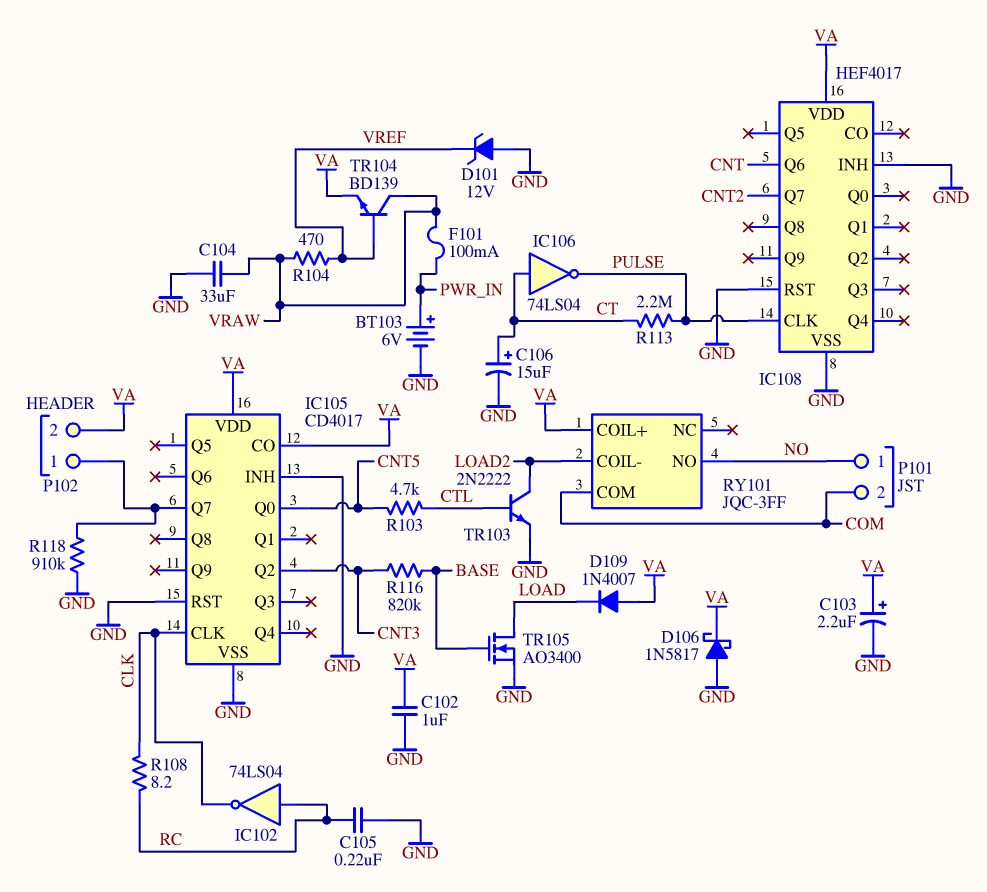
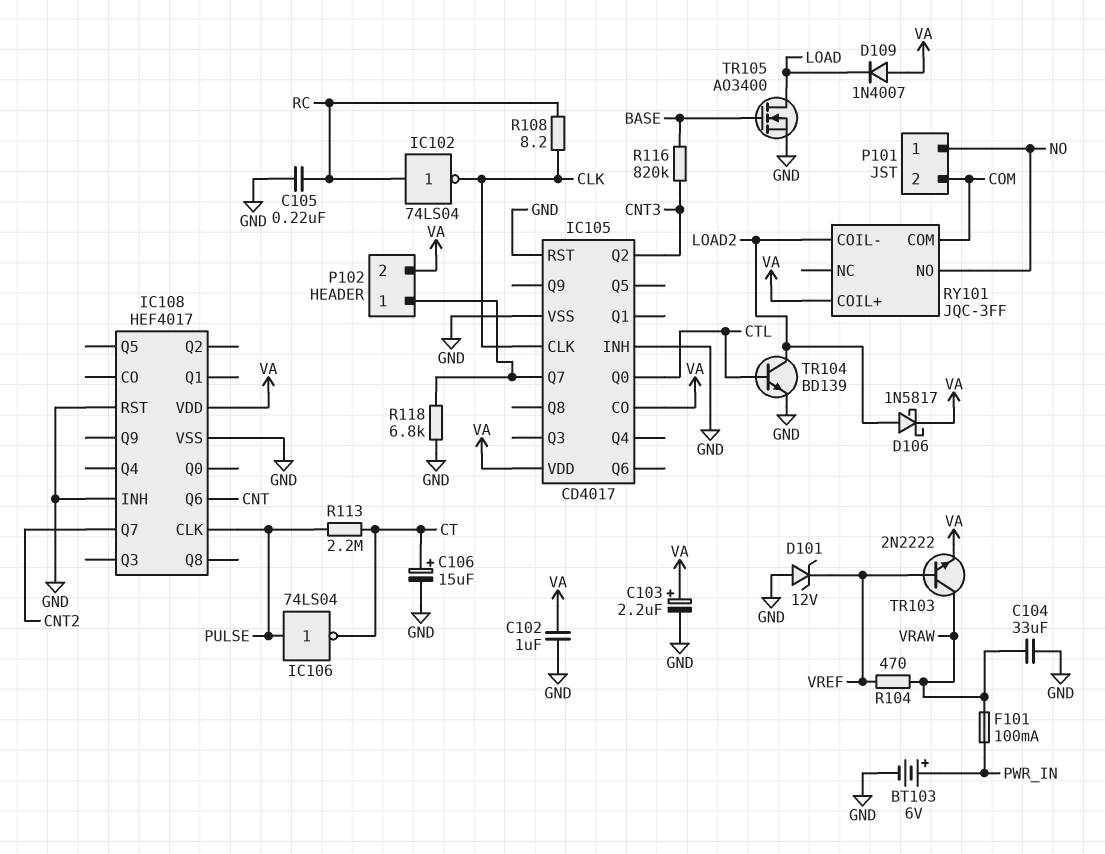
D106: schottky 1N5817 (A GND, K VA) -> schottky 1N5817 (A LOAD2, K VA)
IC105 pin Q0: CNT5 -> CTL
IC106: NOT 74LS04 (in CT, out PULSE) -> NOT 74LS04 (in PULSE, out CT)
R103: 4.7k (CNT5, CTL) -> none
R118: 910k (GND, IC105/Q7) -> 6.8k (GND, IC105/Q7)
TR103: NPN 2N2222 (B CTL, C LOAD2, E GND) -> NPN 2N2222 (B VREF, C VRAW, E VA)
TR104: NPN BD139 (B VREF, C VRAW, E VA) -> NPN BD139 (B CTL, C LOAD2, E GND)

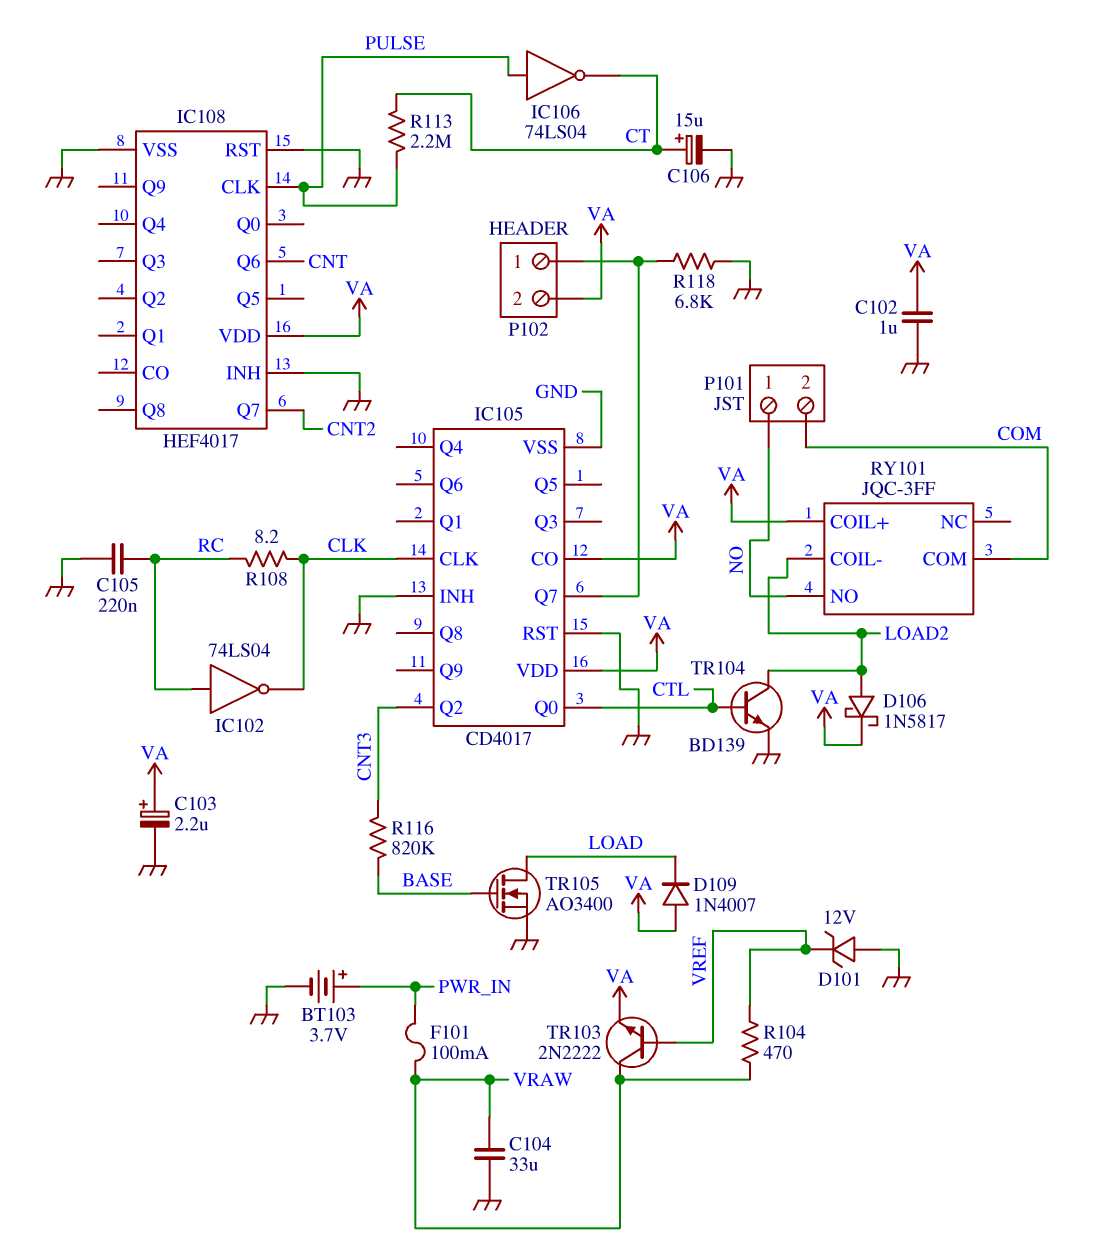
BT103: 6V (plus PWR_IN, minus GND) -> 3.7V (plus PWR_IN, minus GND)

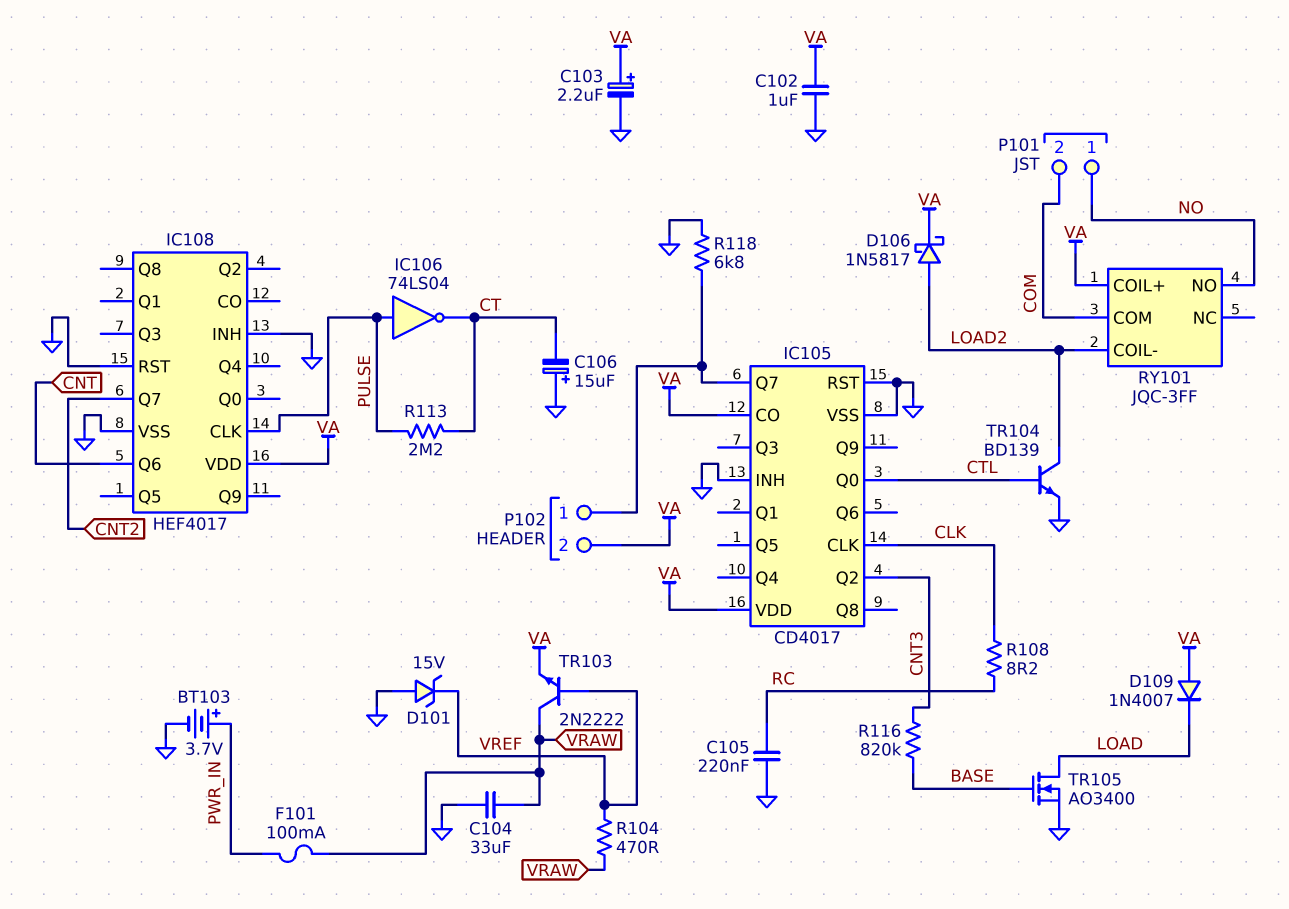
C106: 15uF (plus CT, minus GND) -> 15uF (plus GND, minus CT)
D101: zener 12V (A GND, K VREF) -> zener 15V (A GND, K VREF)
IC102: NOT 74LS04 (in RC, out CLK) -> none

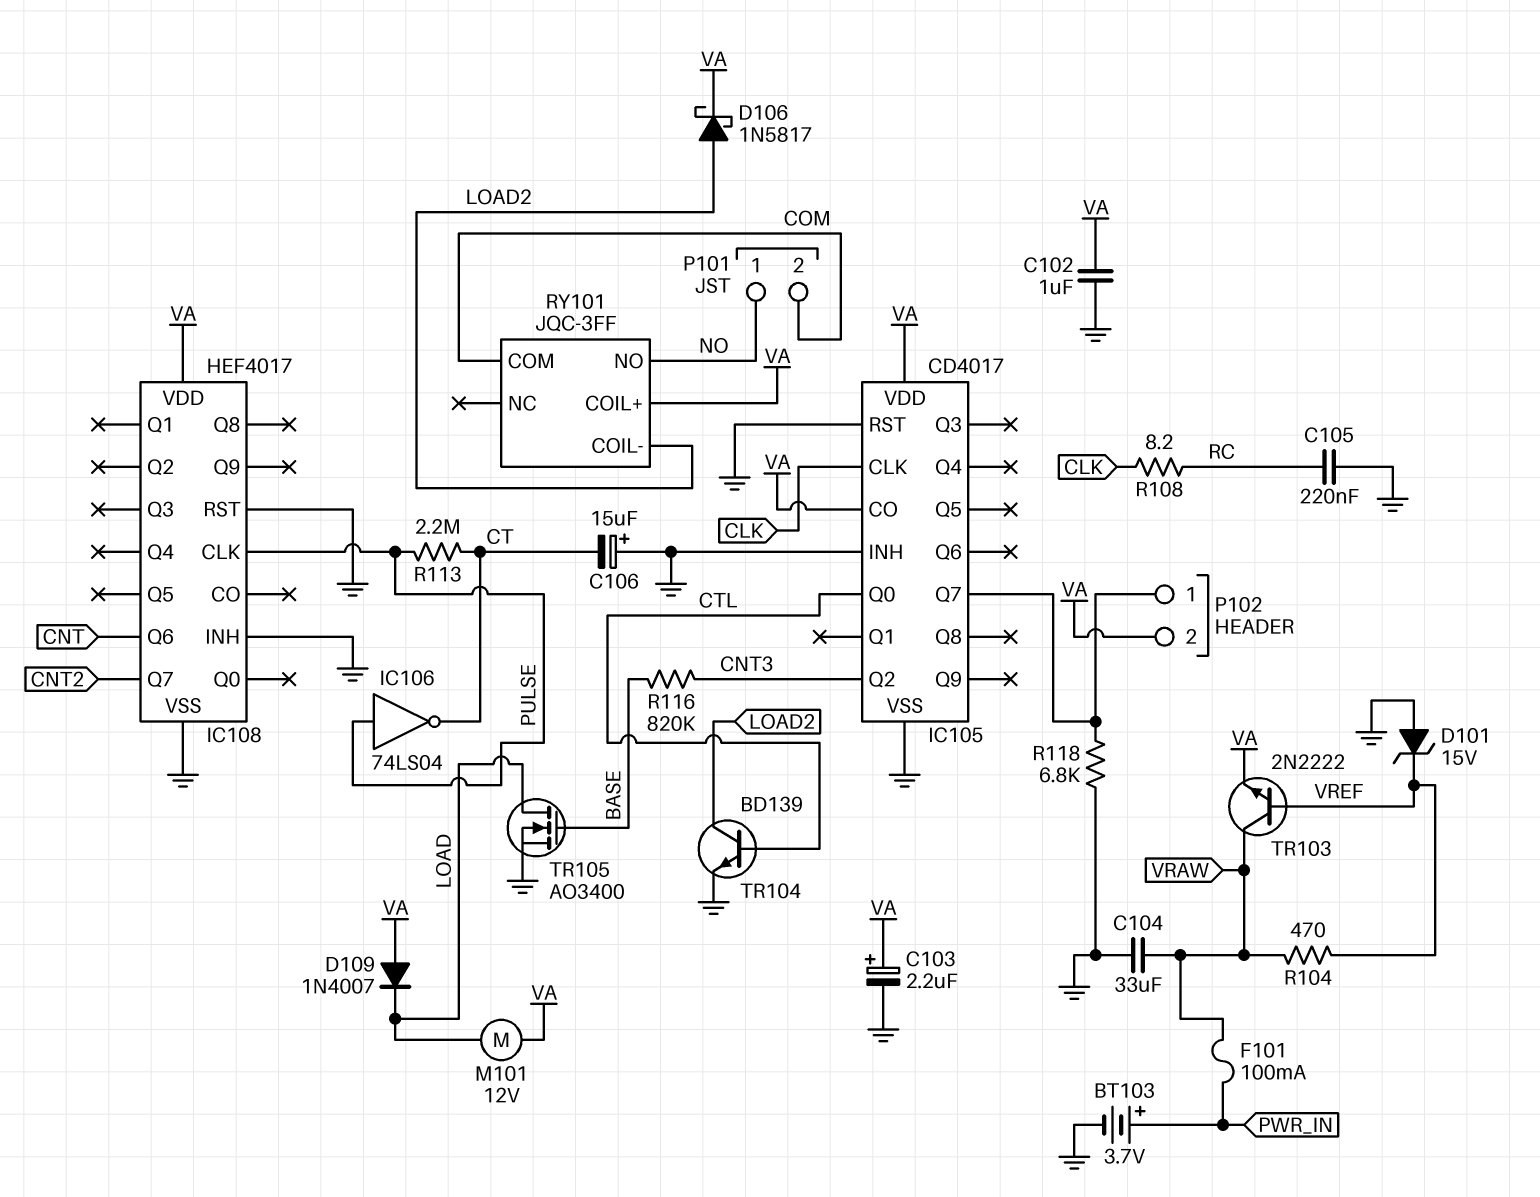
M101: none -> motor 12V (LOAD, VA)

